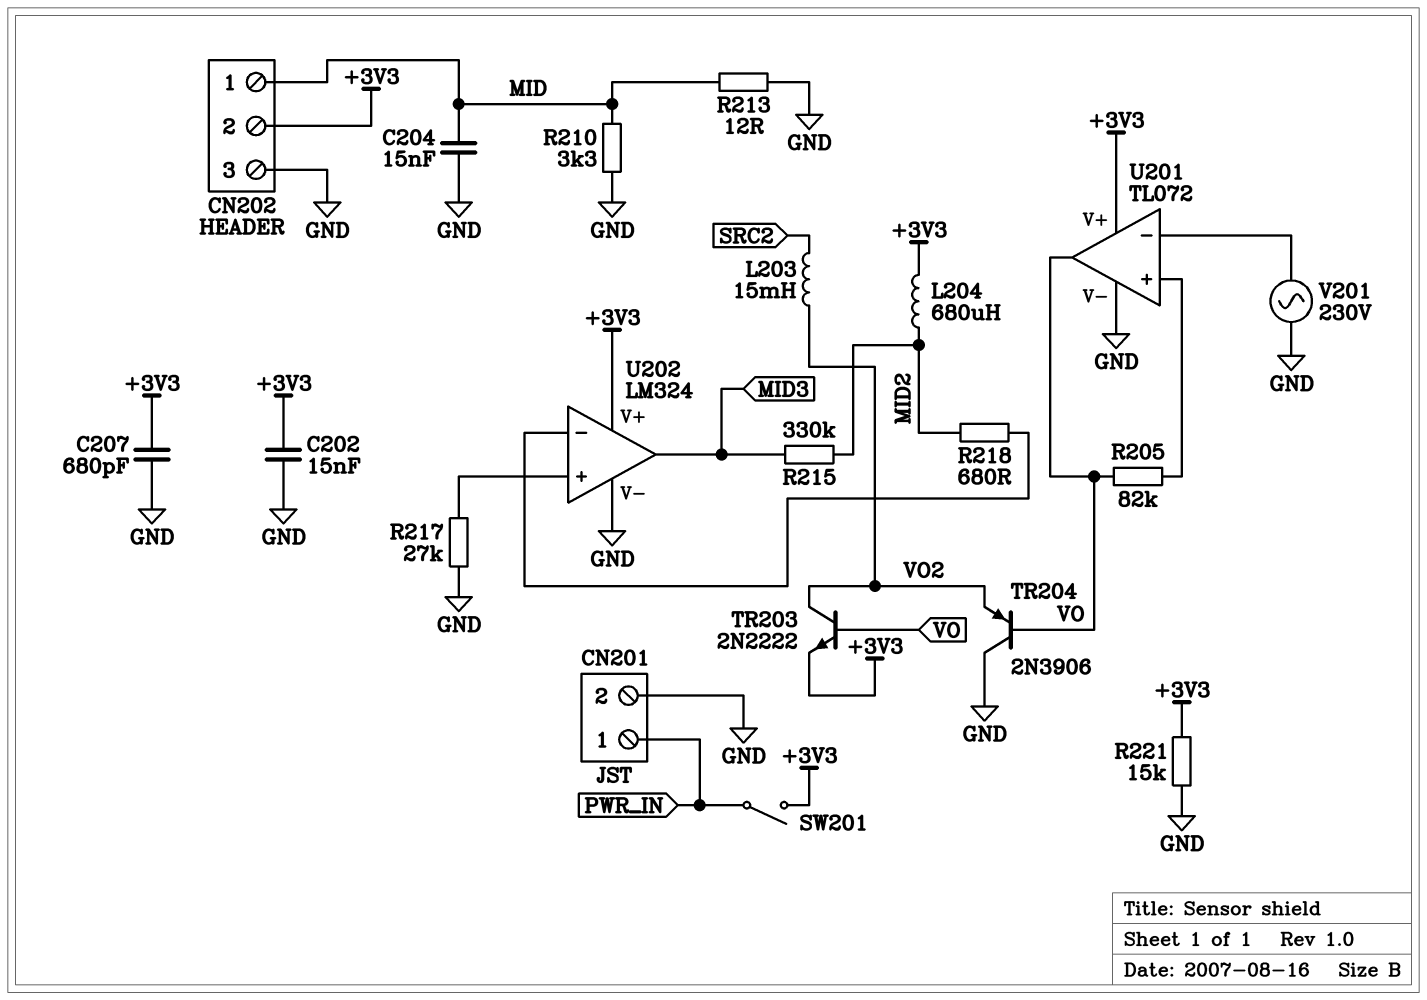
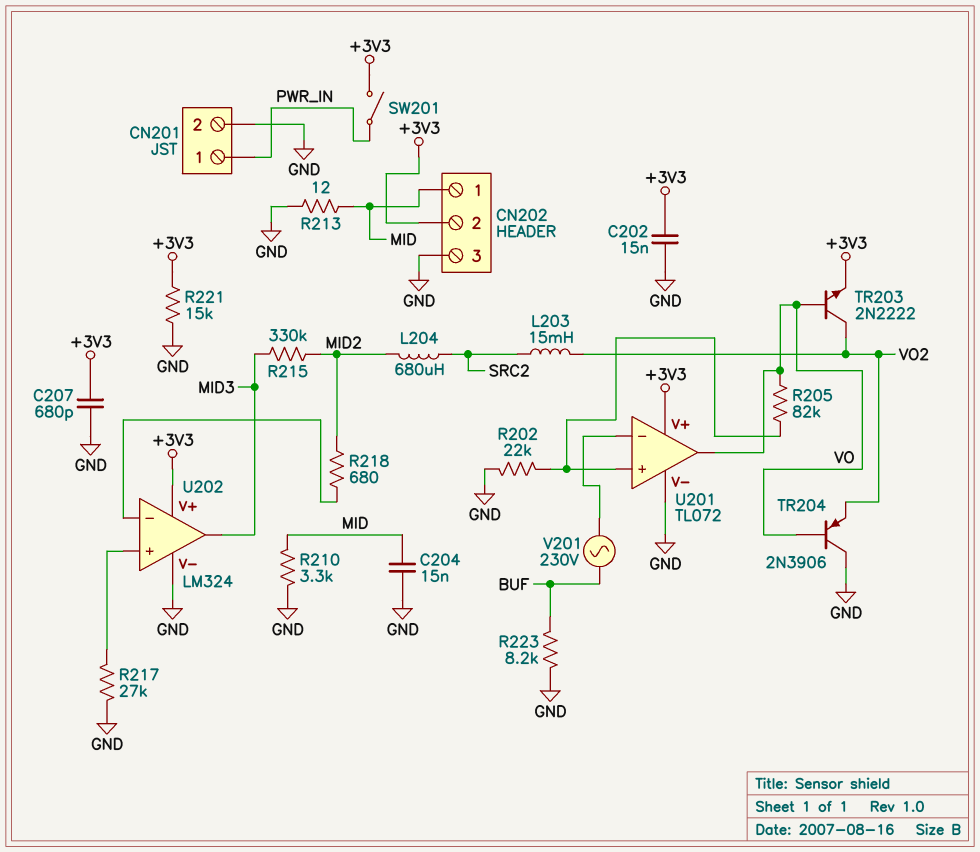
L204: 680uH (+3V3, MID2) -> 680uH (MID2, SRC2)
R202: none -> 22k (GND, U201/in+)
R223: none -> 8.2k (BUF, GND)
V201: AC 230V (GND, U201/in-) -> AC 230V (BUF, U201/in-)

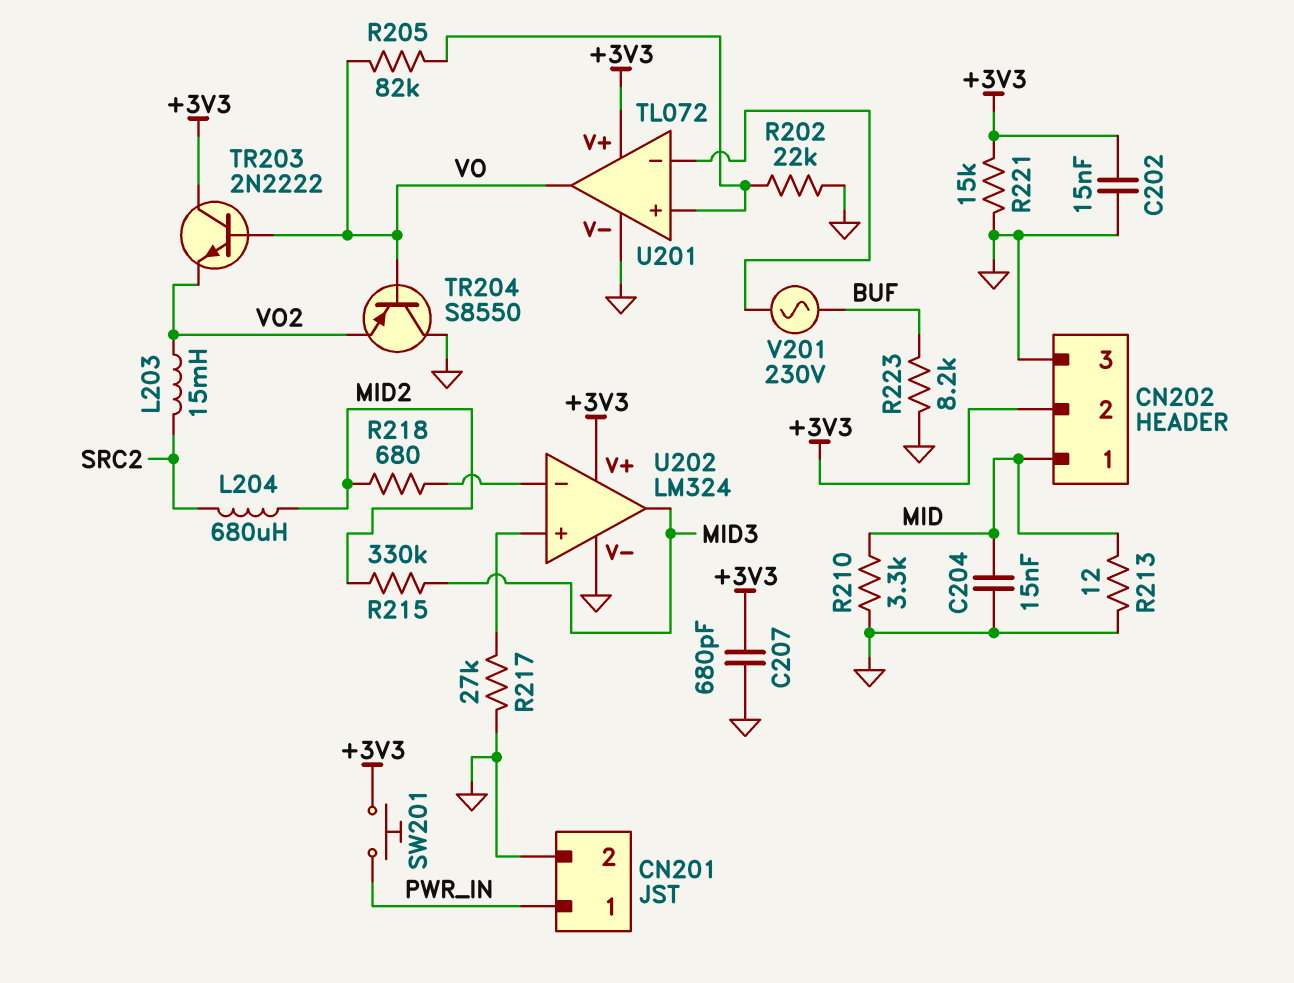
SW201: switch (+3V3, PWR_IN) -> button (+3V3, PWR_IN)
TR203: NPN 2N2222 (B VO, C VO2, E +3V3) -> NPN 2N2222 (B VO, C +3V3, E VO2)
TR204: PNP 2N3906 (B VO, C GND, E VO2) -> PNP S8550 (B VO, C GND, E VO2)

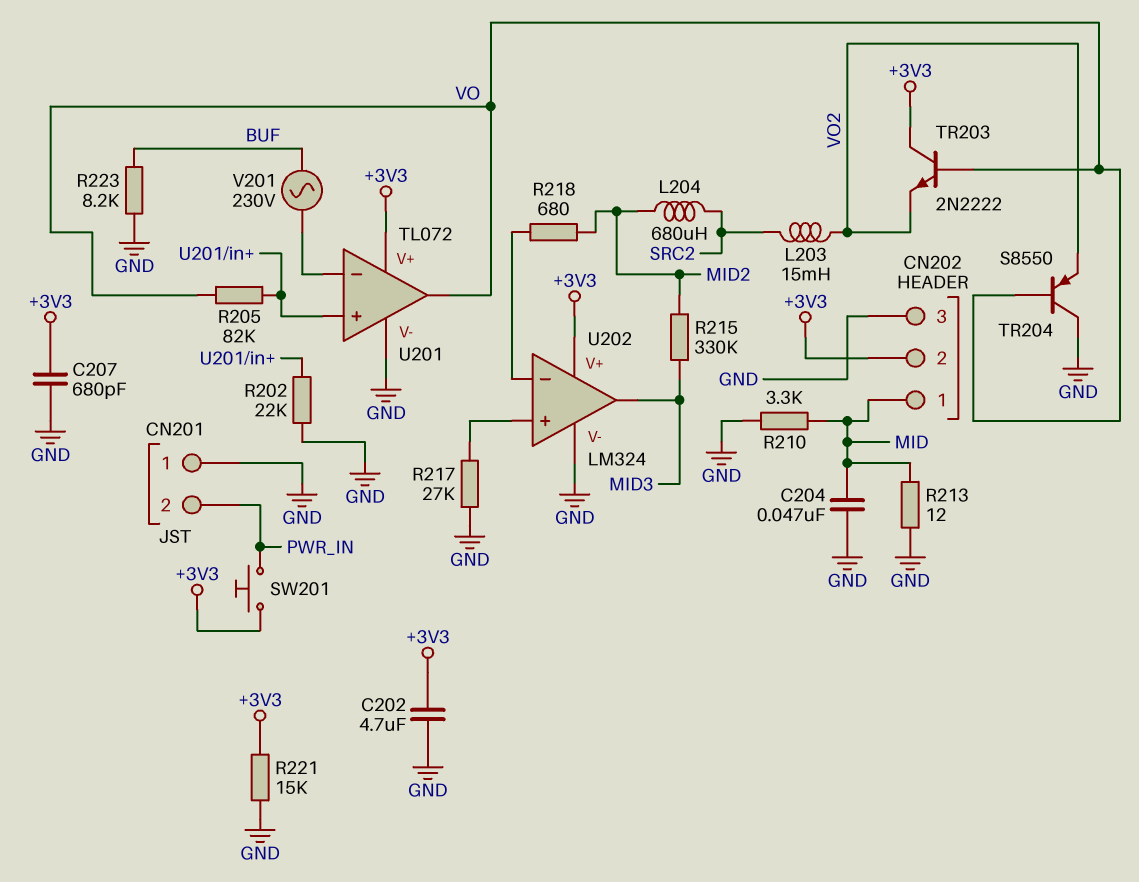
C202: 15nF (+3V3, GND) -> 4.7uF (+3V3, GND)
C204: 15nF (GND, MID) -> 47nF (GND, MID)
CN201 pin 1: PWR_IN -> GND
CN201 pin 2: GND -> PWR_IN

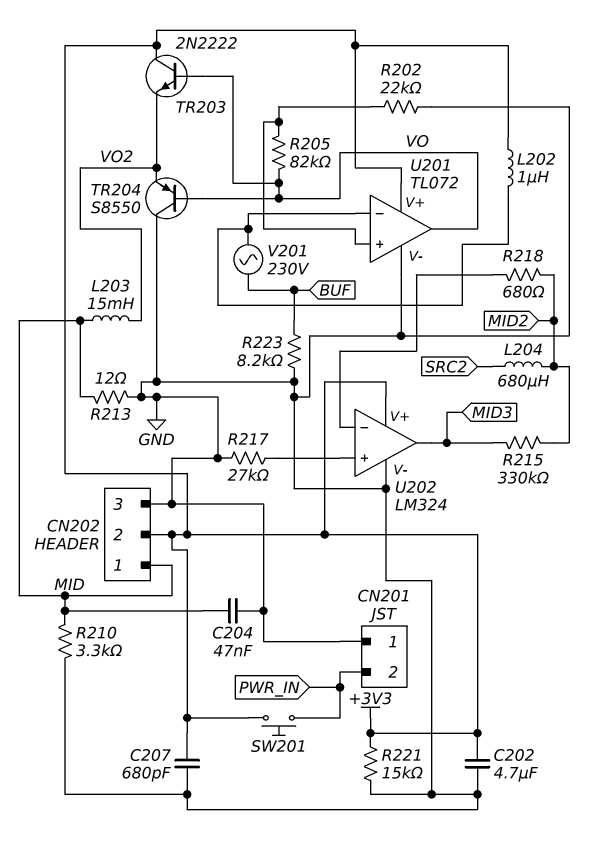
L202: none -> 1uH (+3V3, U201/in-)
L203: 15mH (SRC2, VO2) -> 15mH (MID, VO2)

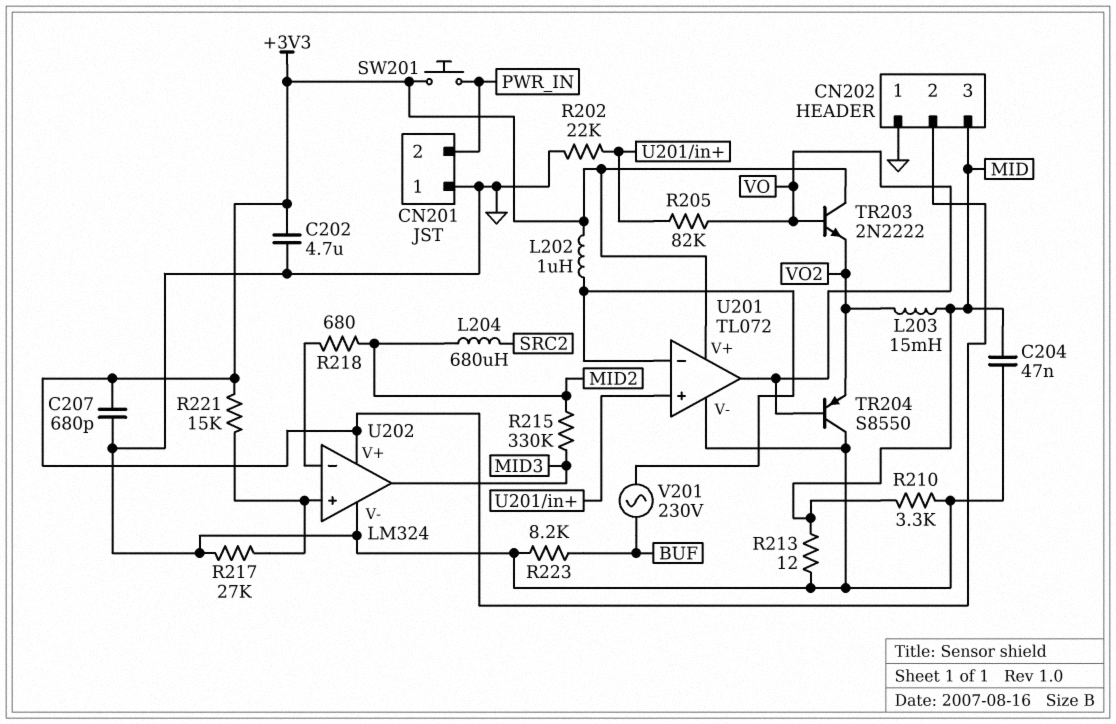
CN202 pin 1: MID -> GND
CN202 pin 3: GND -> MID
R221: 15k (+3V3, GND) -> 15k (+3V3, U202/in+)

